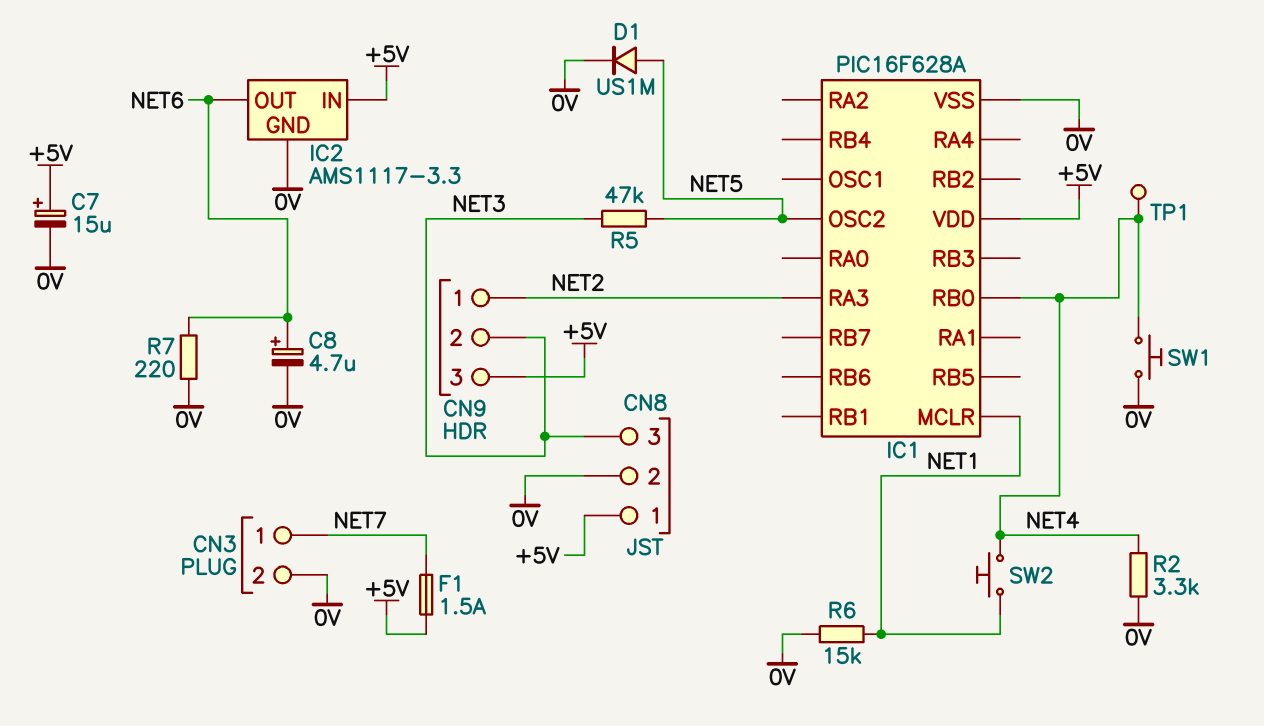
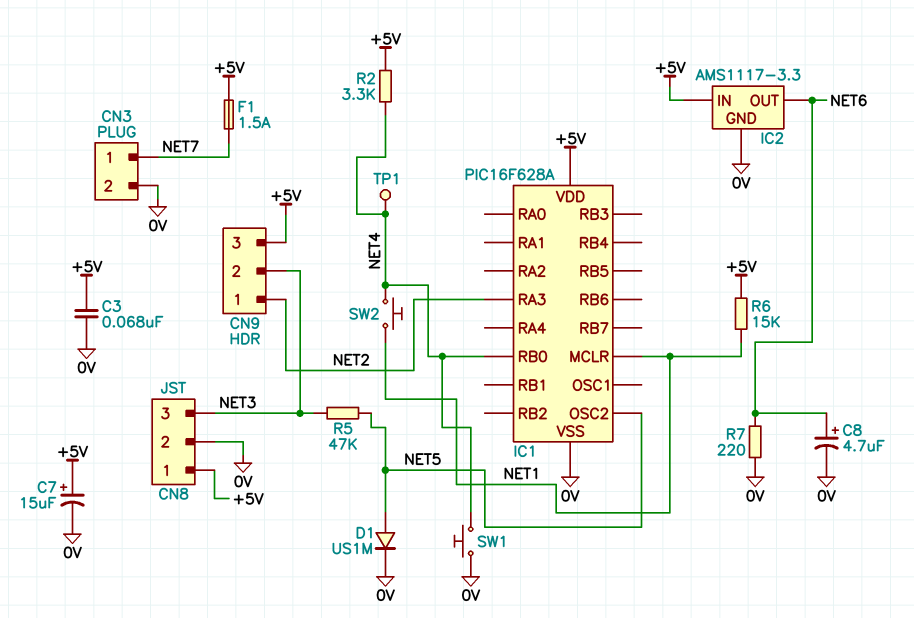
C3: none -> 68nF (+5V, 0V)
R2: 3.3k (0V, NET4) -> 3.3k (+5V, NET4)
R6: 15k (0V, NET1) -> 15k (+5V, NET1)

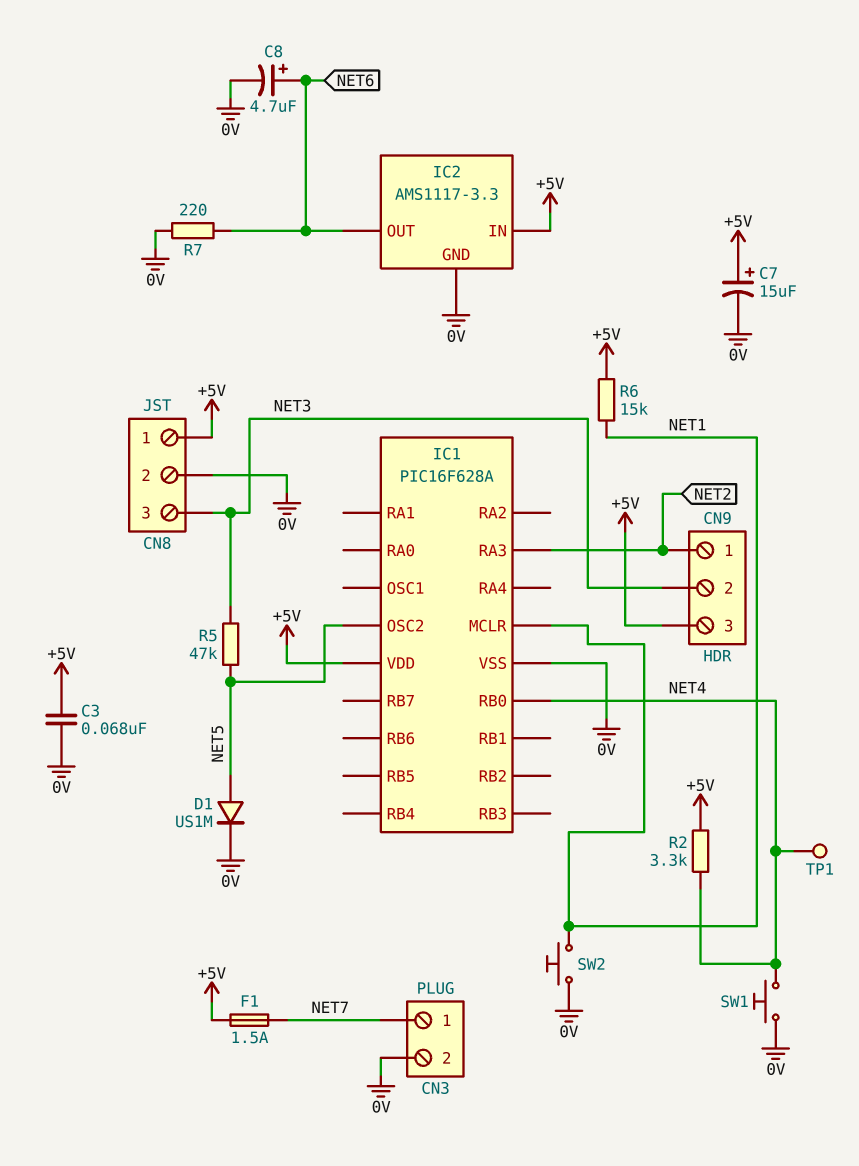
SW2: button (NET1, NET4) -> button (0V, NET1)

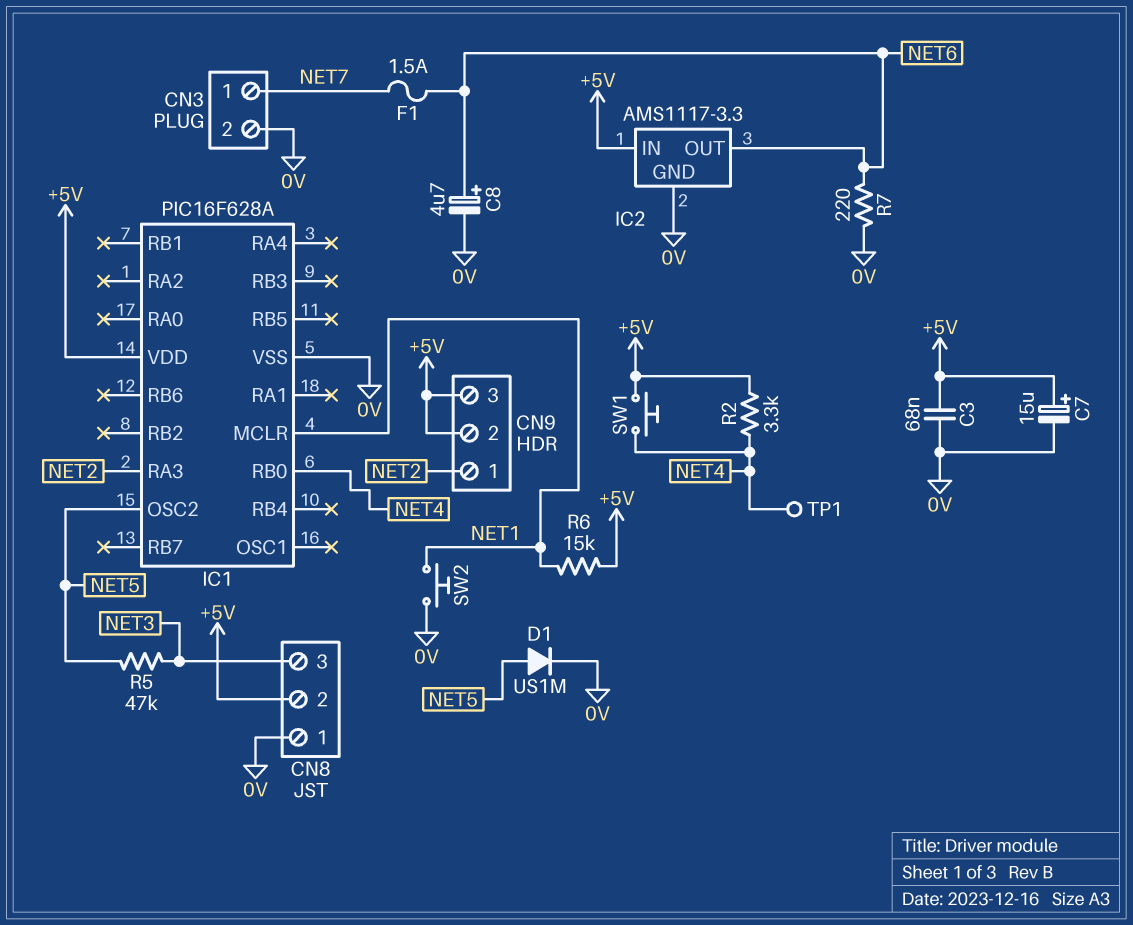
CN8 pin 1: +5V -> 0V
CN8 pin 2: 0V -> +5V
CN9 pin 2: NET3 -> +5V
F1: 1.5A (+5V, NET7) -> 1.5A (NET6, NET7)
SW1: button (0V, NET4) -> button (+5V, NET4)

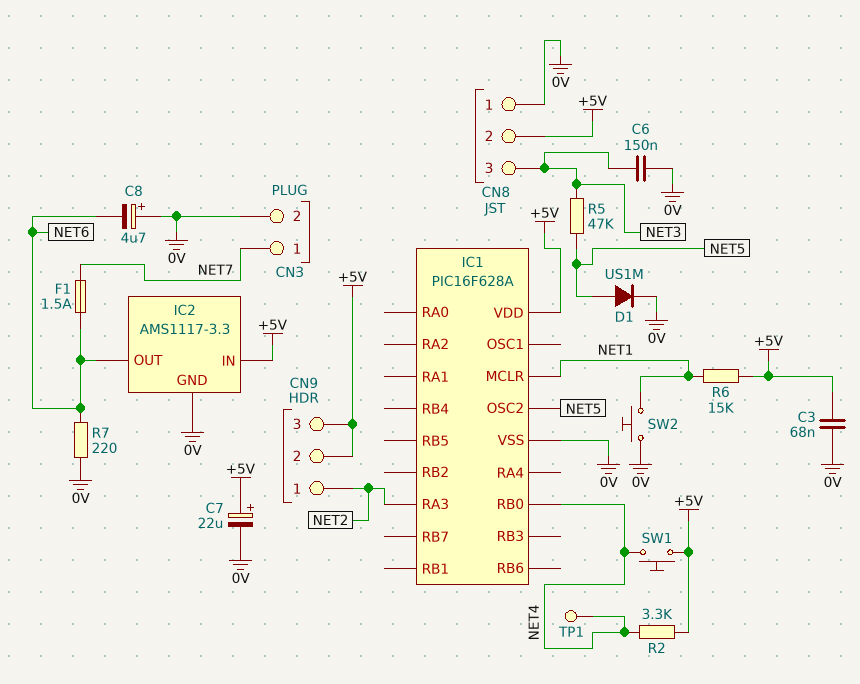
C6: none -> 150nF (0V, NET3)
C7: 15uF (plus +5V, minus 0V) -> 22uF (plus +5V, minus 0V)
C8: 4.7uF (plus NET6, minus 0V) -> 4.7uF (plus 0V, minus NET6)

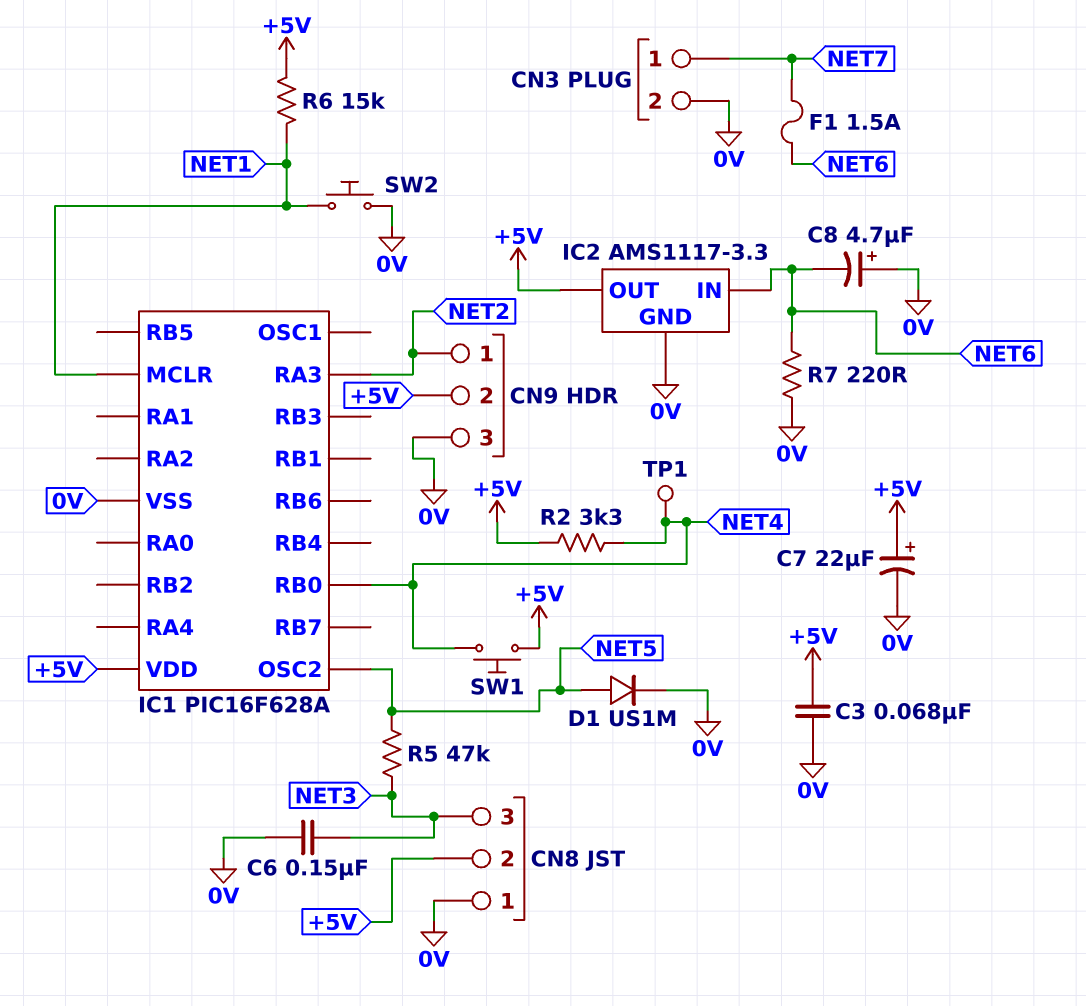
CN9 pin 3: +5V -> 0V
IC2 pin IN: +5V -> NET6
IC2 pin OUT: NET6 -> +5V

